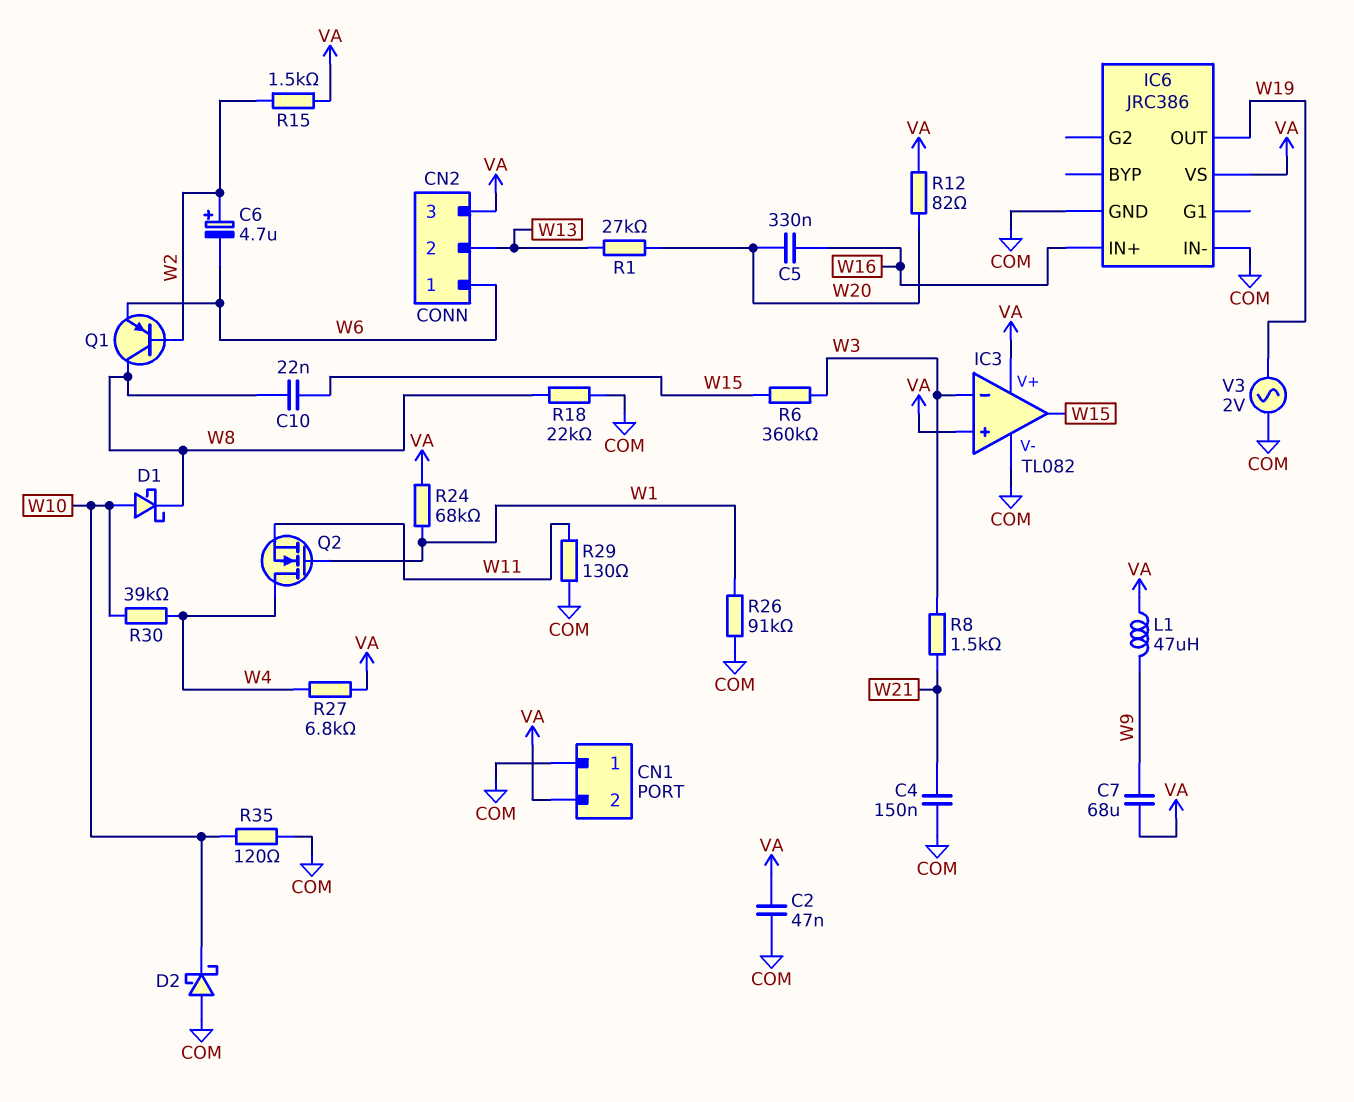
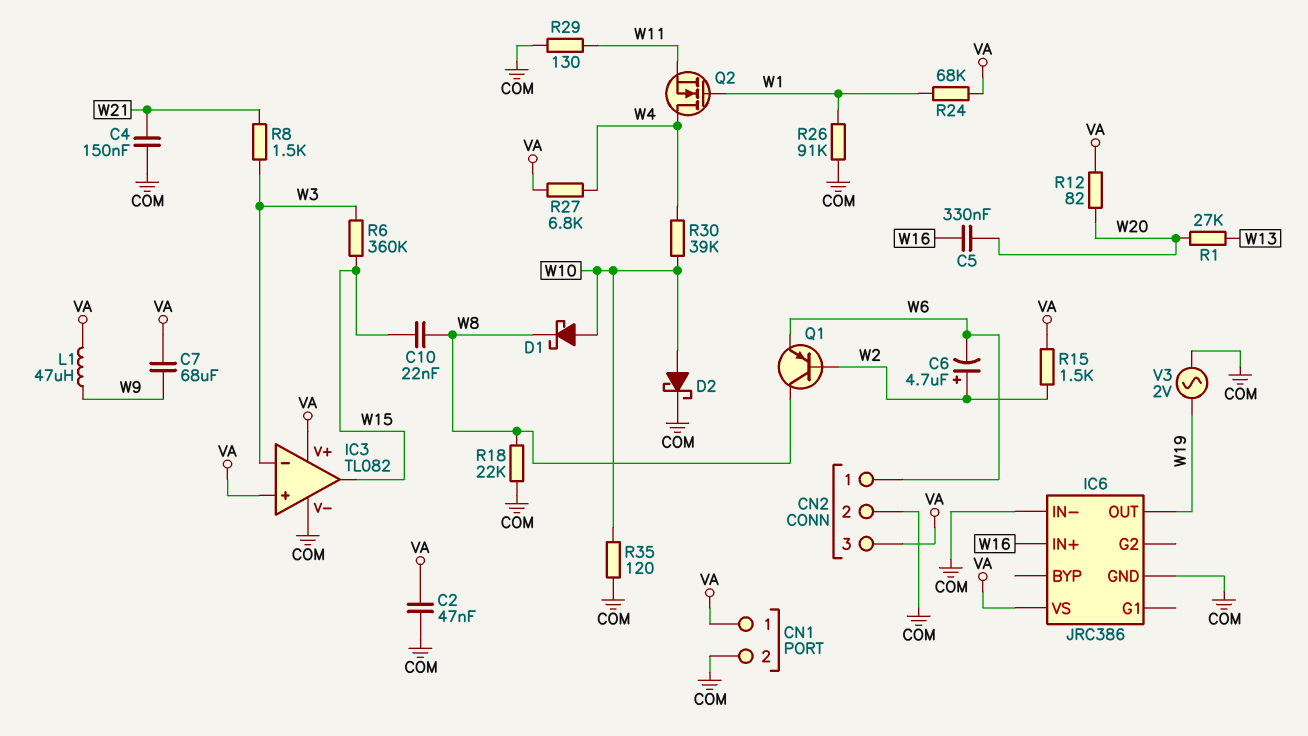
CN1 pin 1: COM -> VA
CN1 pin 2: VA -> COM
CN2 pin 2: W13 -> COM
D2: schottky (A COM, K W10) -> schottky (A W10, K COM)

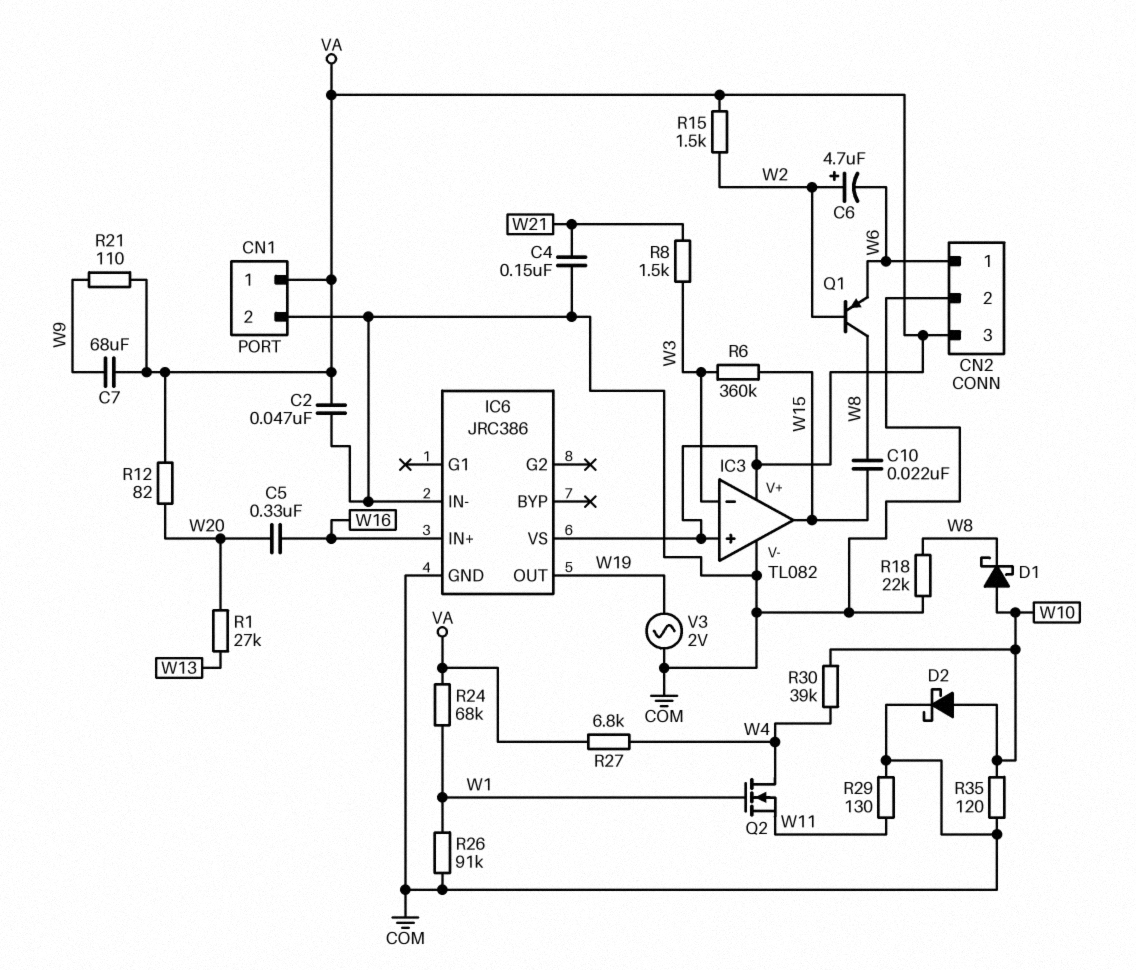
L1: 47uH (VA, W9) -> none
R21: none -> 110 (VA, W9)

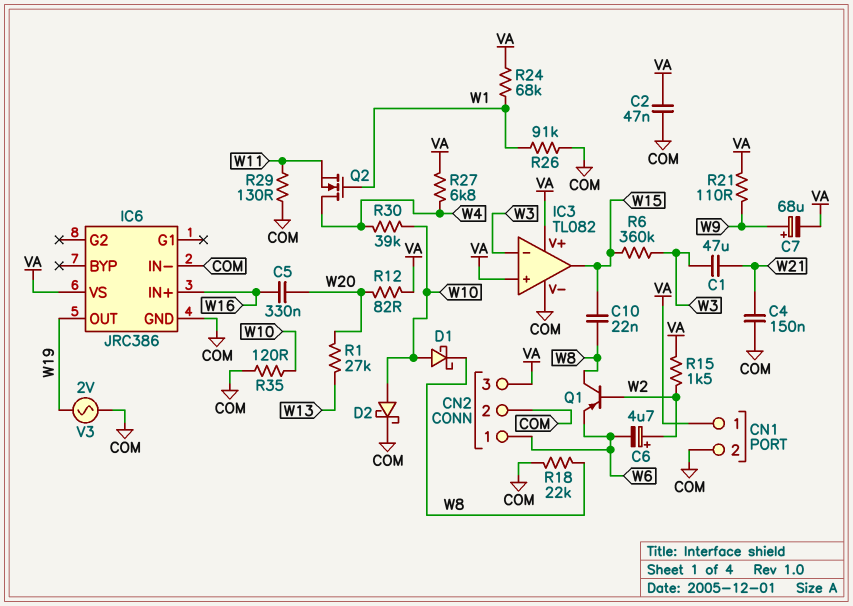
C1: none -> 47uF (W3, W21)
C7: 68uF (VA, W9) -> 68uF (plus W9, minus VA)
R8: 1.5k (W3, W21) -> none

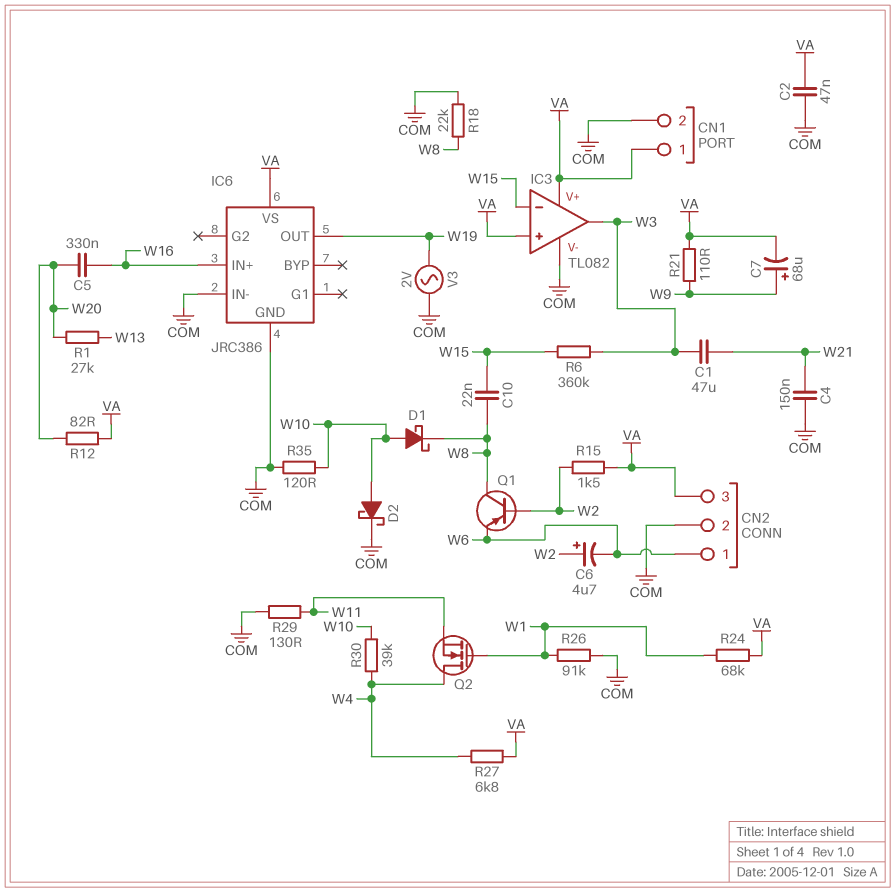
IC3 pin in-: W3 -> W15
IC3 pin out: W15 -> W3

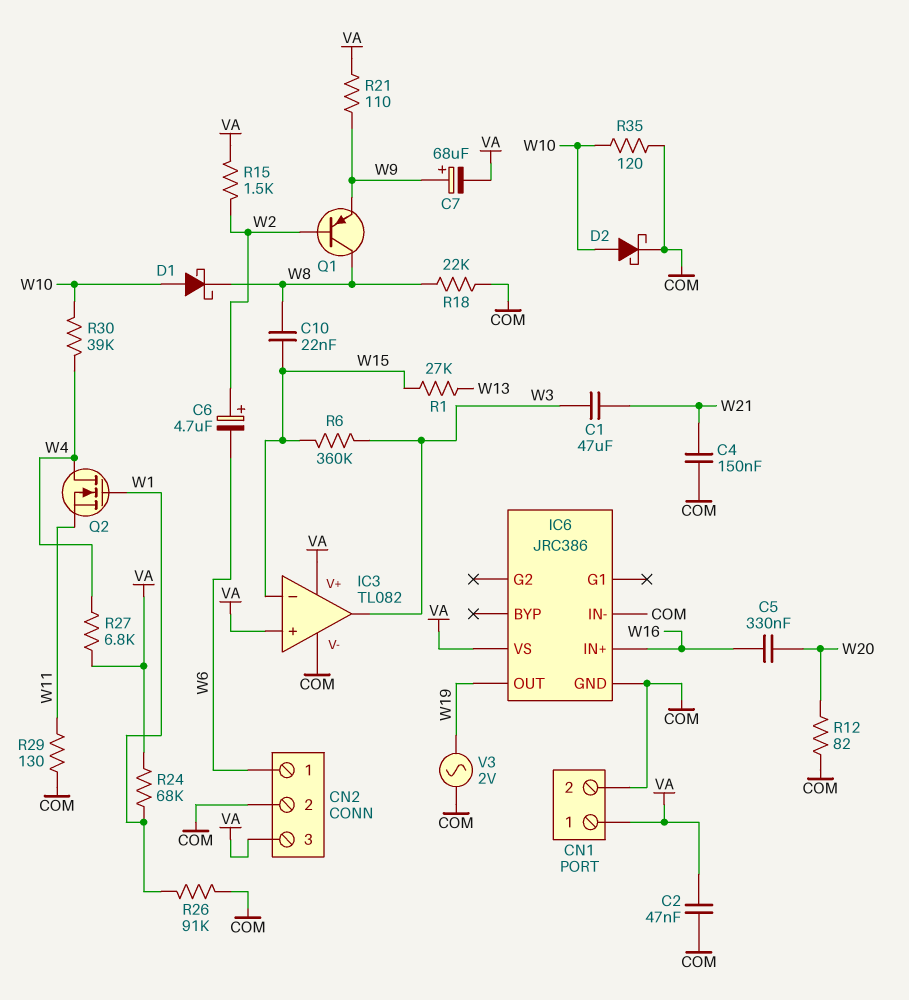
Q1: PNP (B W2, C W8, E W6) -> PNP (B W2, C W8, E W9)
R1: 27k (W13, W20) -> 27k (W13, W15)
R12: 82 (VA, W20) -> 82 (COM, W20)

